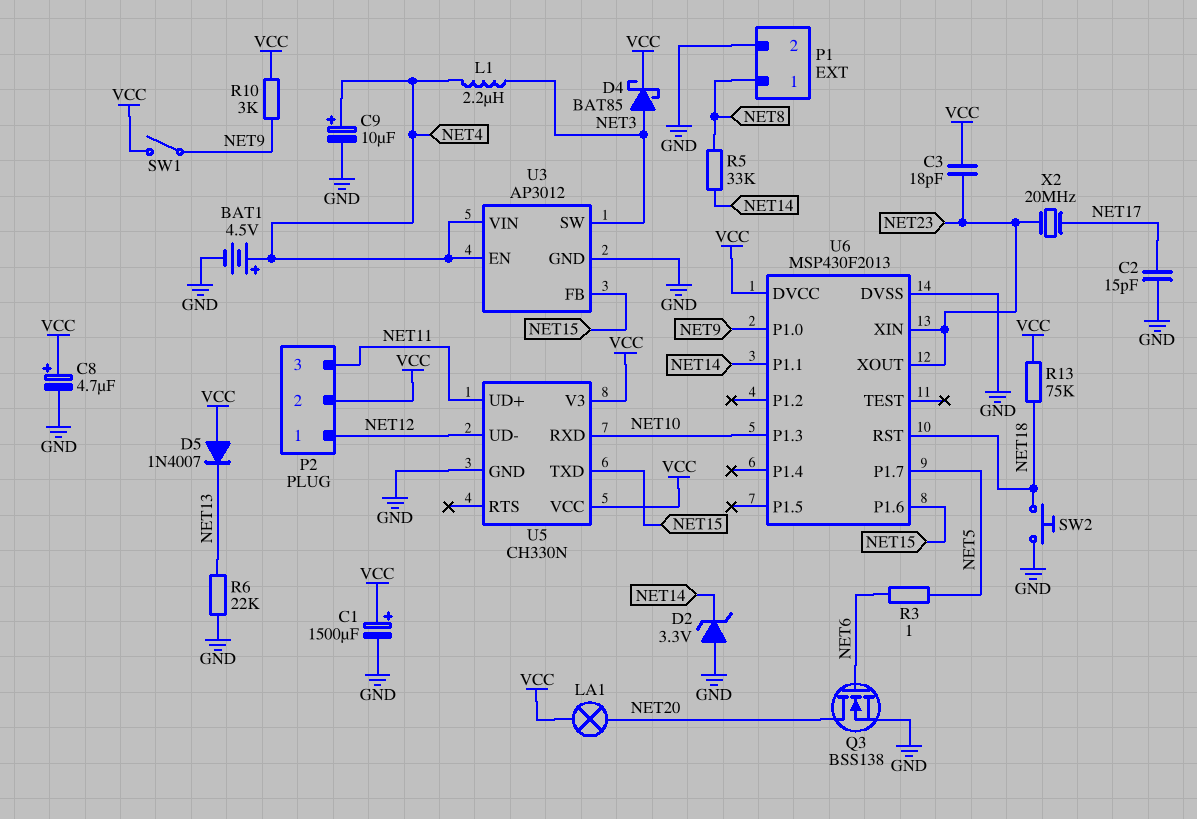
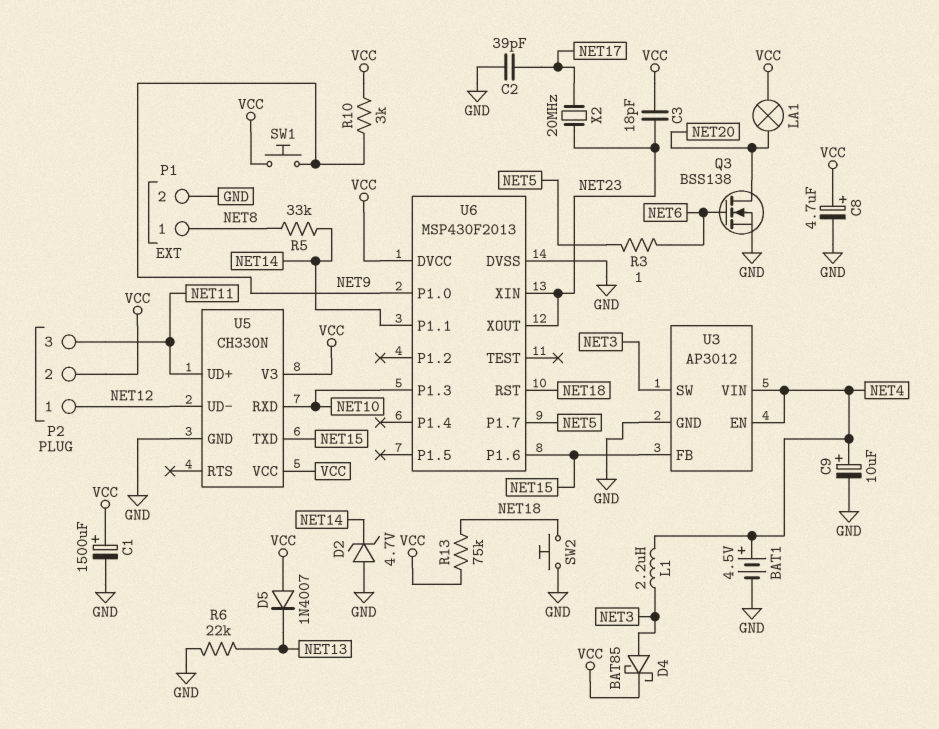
C2: 15pF (GND, NET17) -> 39pF (GND, NET17)
D2: zener 3.3V (A GND, K NET14) -> zener 4.7V (A GND, K NET14)
SW1: switch (NET9, VCC) -> button (NET9, VCC)

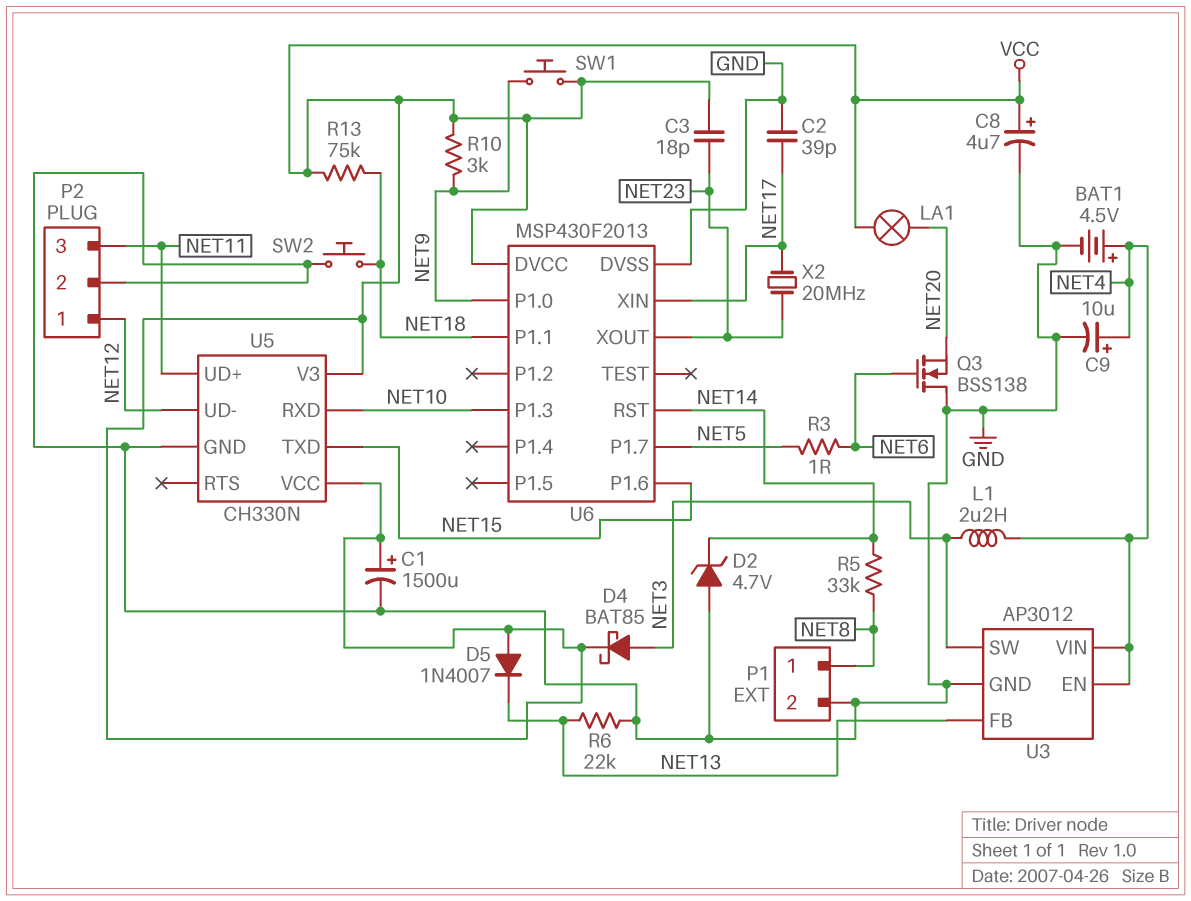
P2 pin 2: VCC -> GND
Q3: NMOS BSS138 (G NET6, D NET20, S GND) -> NMOS BSS138 (G NET6, D GND, S NET20)
U3 pin FB: NET15 -> NET13
U6 pin P1.1: NET14 -> NET18
U6 pin RST: NET18 -> NET14
U6 pin XIN: NET23 -> NET17

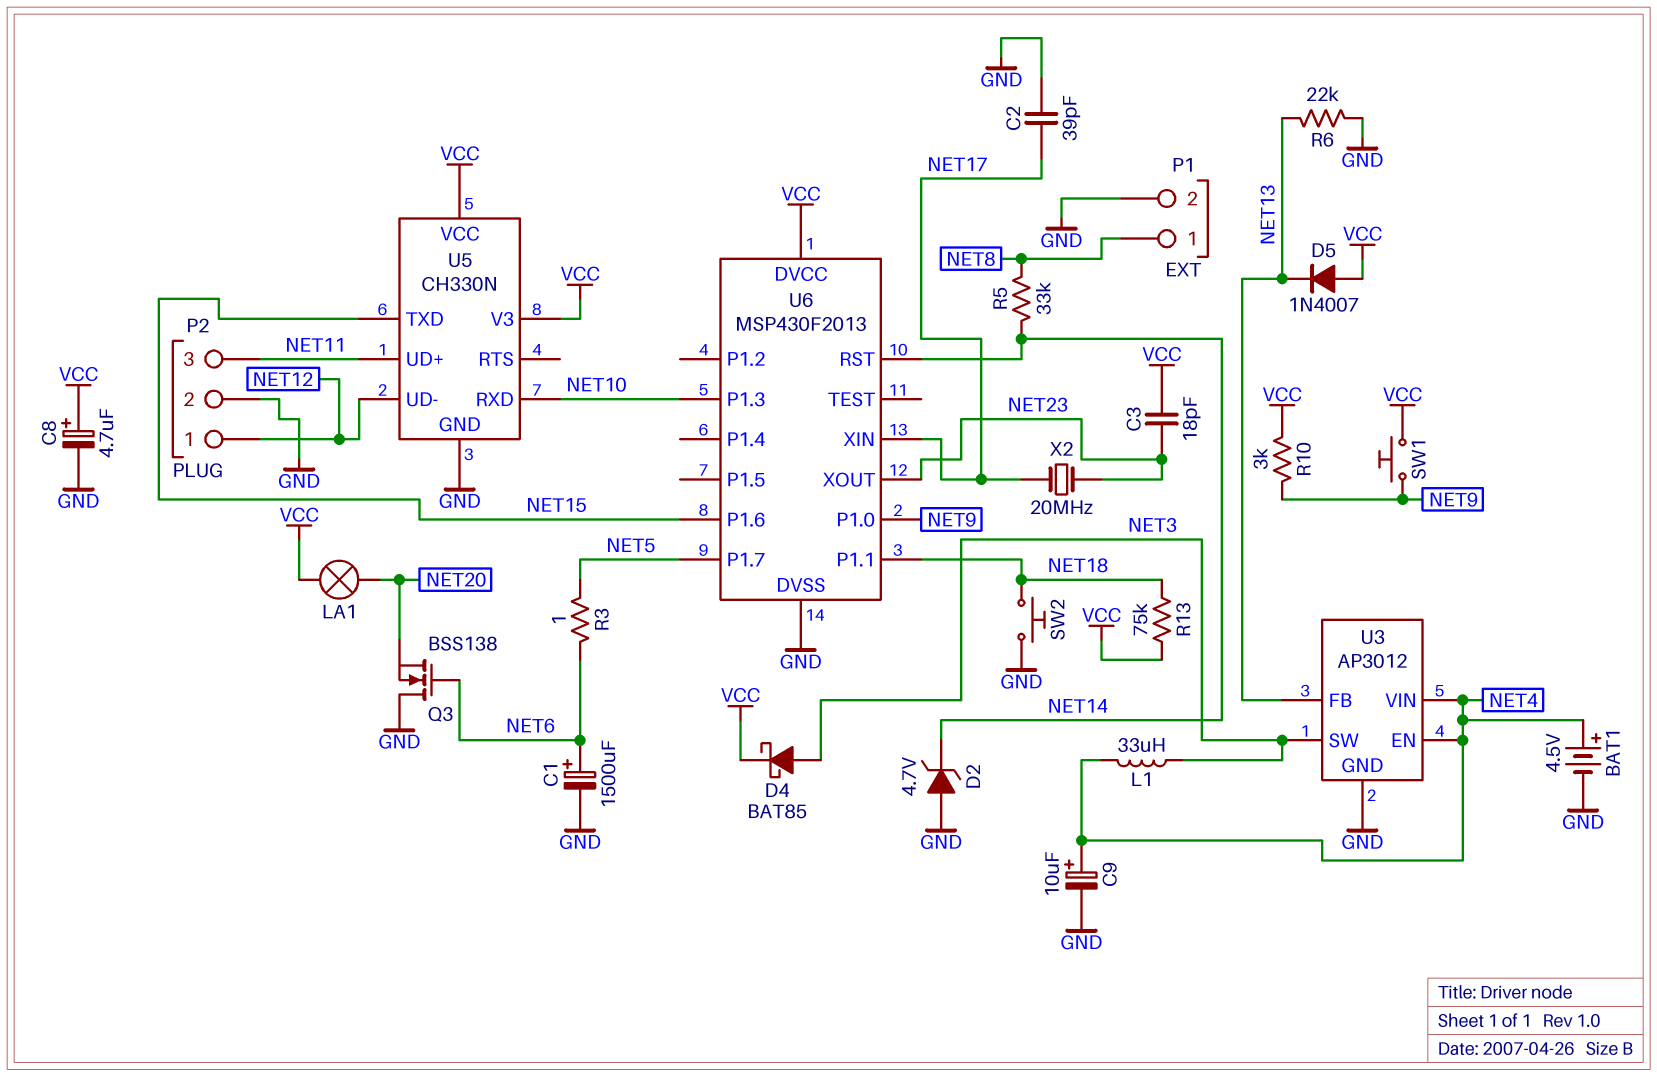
C1: 1500uF (plus VCC, minus GND) -> 1500uF (plus NET6, minus GND)
L1: 2.2uH (NET3, NET4) -> 33uH (NET3, NET4)

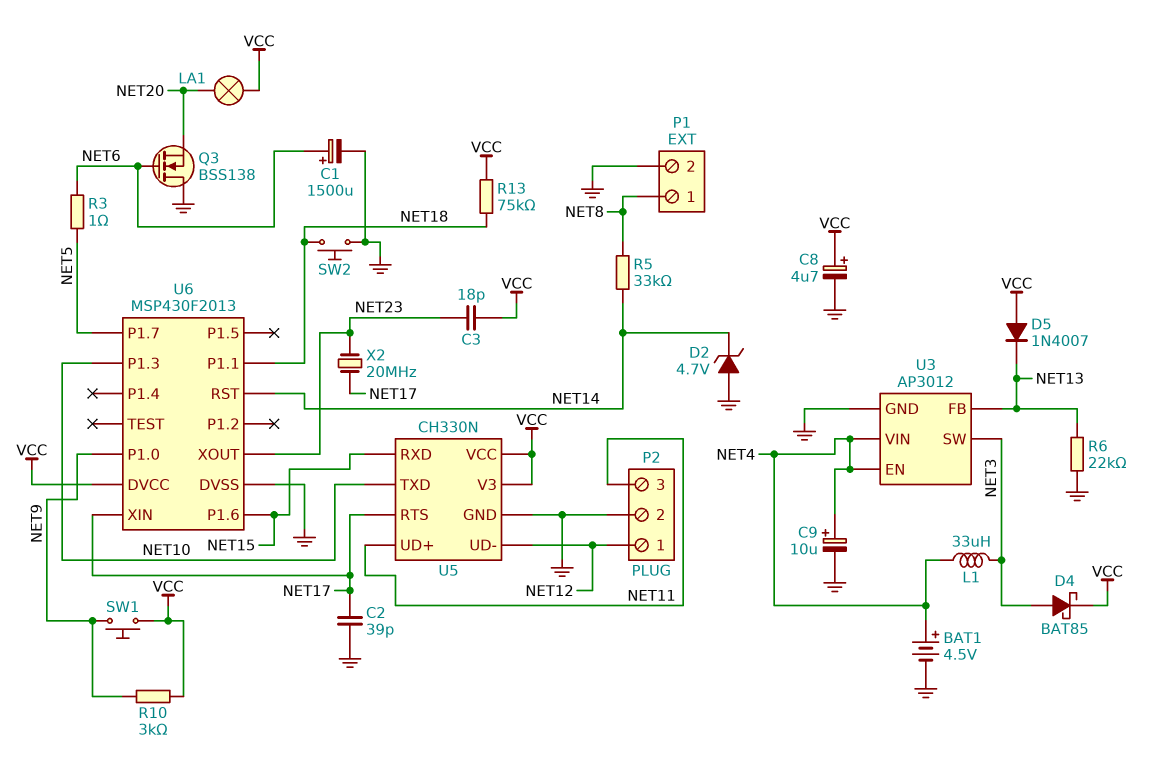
U5 pin RTS: none -> NET17
U5 pin RXD: NET10 -> NET15
U5 pin TXD: NET15 -> NET10

